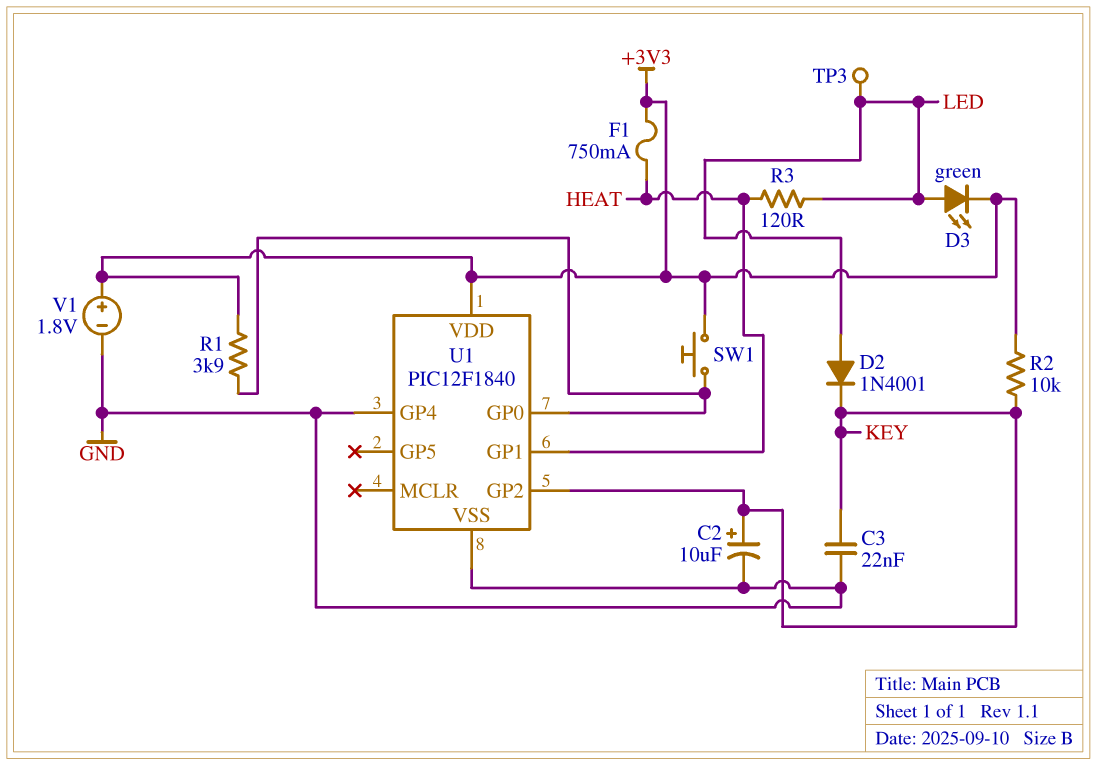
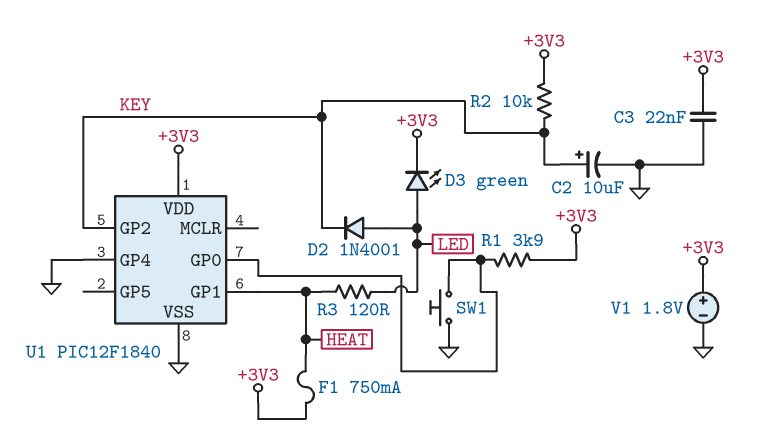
C3: 22nF (GND, KEY) -> 22nF (+3V3, GND)
SW1: button (+3V3, U1/GP0) -> button (GND, U1/GP0)
TP3: test point (LED) -> none

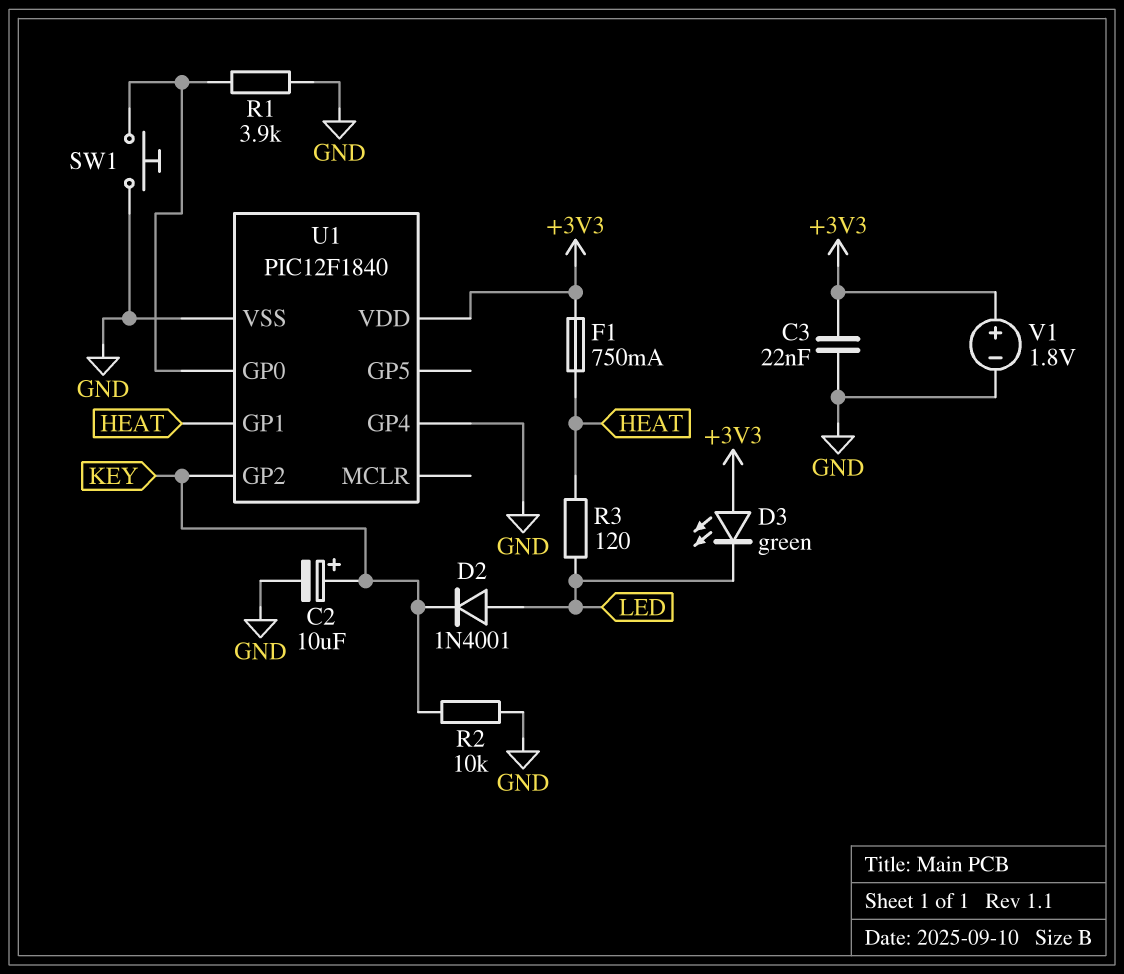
D3: LED green (A LED, K +3V3) -> LED green (A +3V3, K LED)
R1: 3.9k (+3V3, U1/GP0) -> 3.9k (GND, U1/GP0)
R2: 10k (+3V3, KEY) -> 10k (GND, KEY)

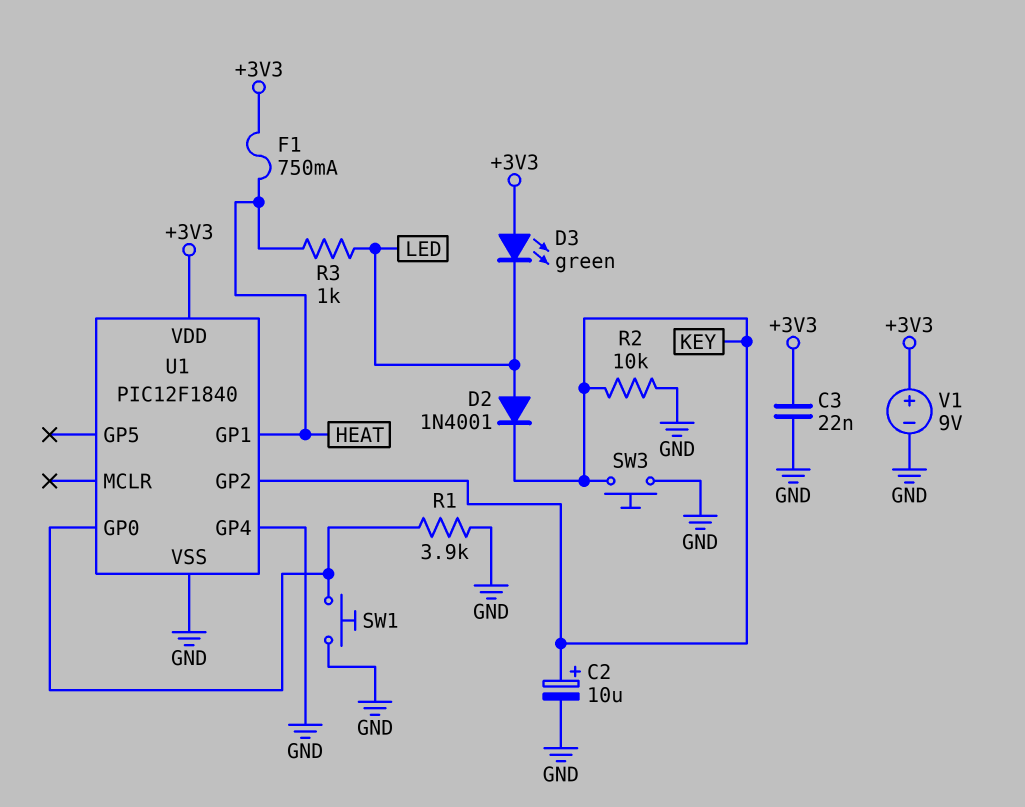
R3: 120 (HEAT, LED) -> 1k (HEAT, LED)
SW3: none -> button (GND, KEY)
V1: 1.8V (plus +3V3, minus GND) -> 9V (plus +3V3, minus GND)

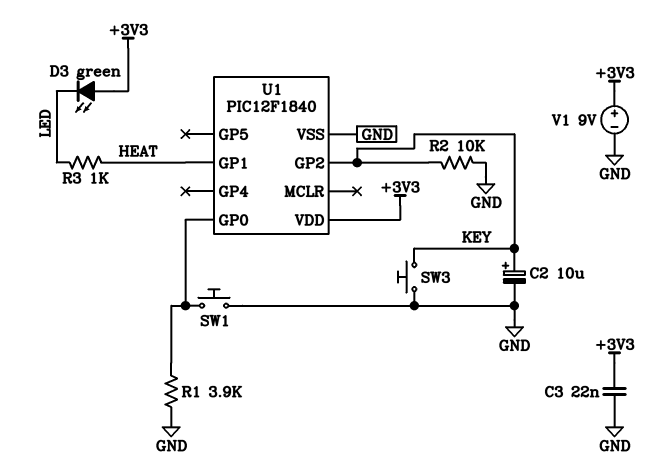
D2: diode 1N4001 (A LED, K KEY) -> none
F1: 750mA (+3V3, HEAT) -> none
U1 pin GP4: GND -> none

